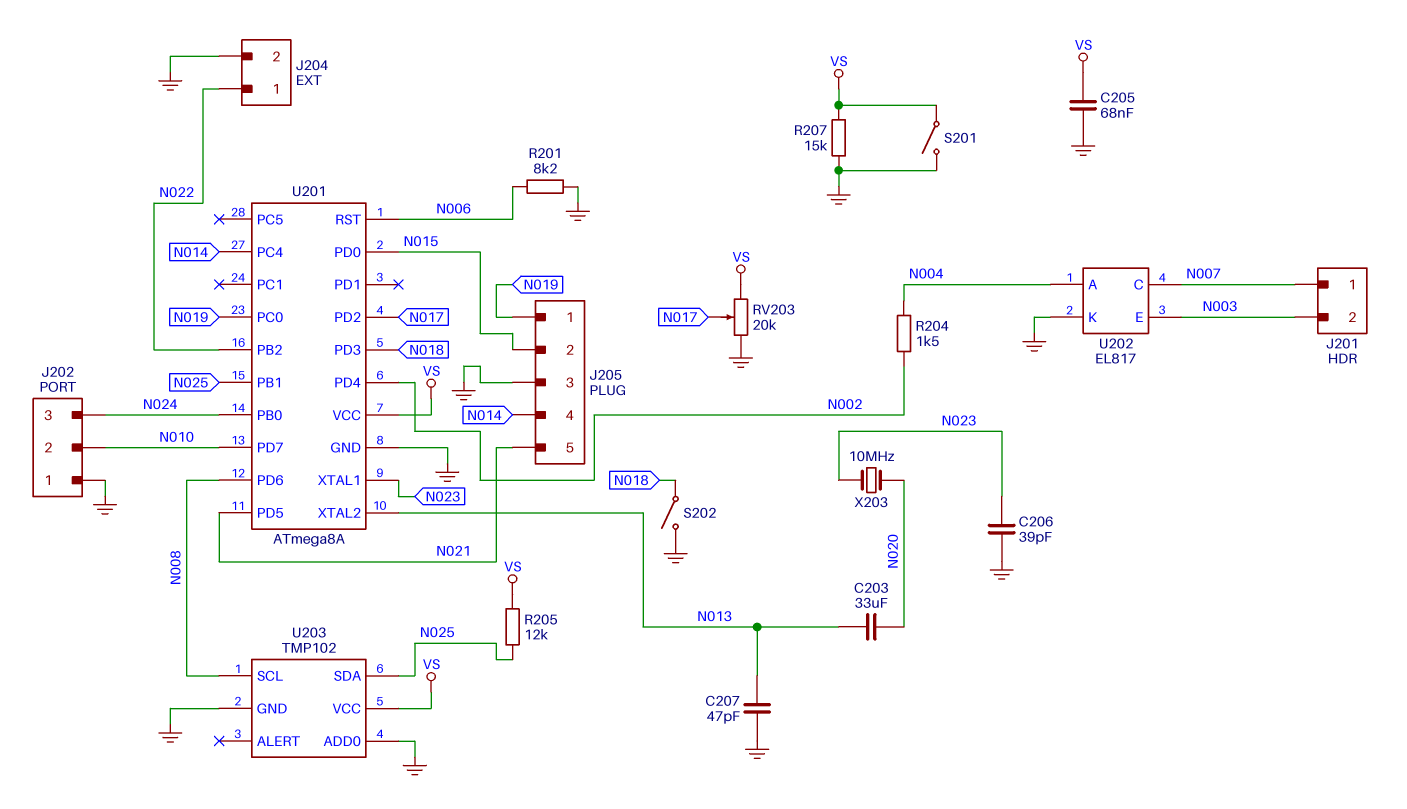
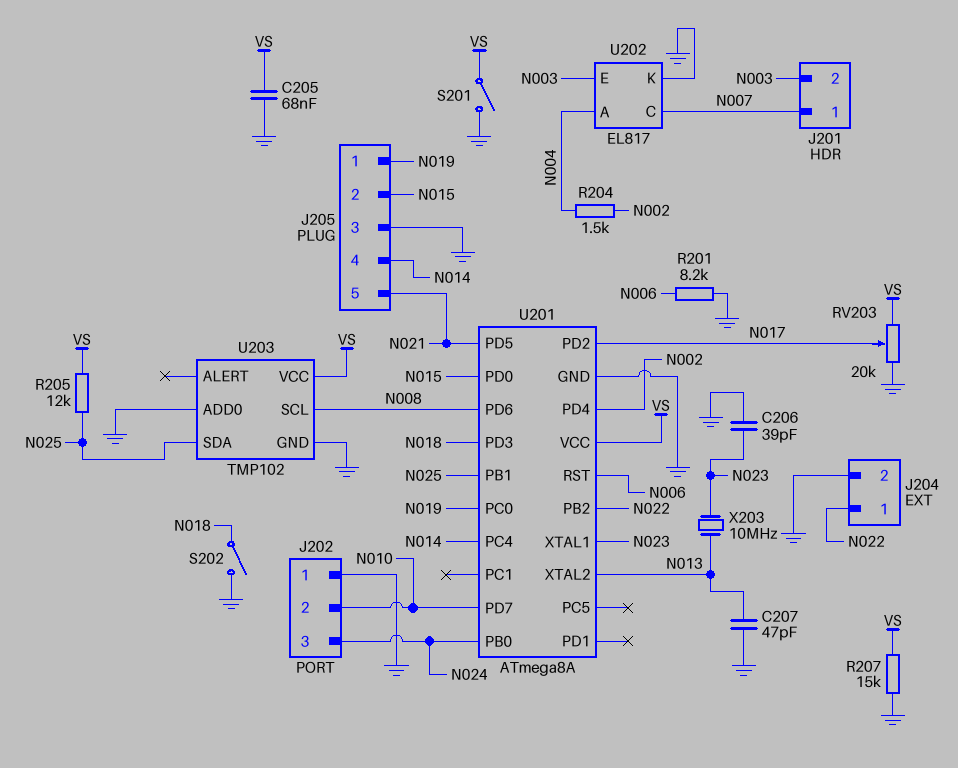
C203: 33uF (N013, N020) -> none
X203: 10MHz (N020, N023) -> 10MHz (N013, N023)

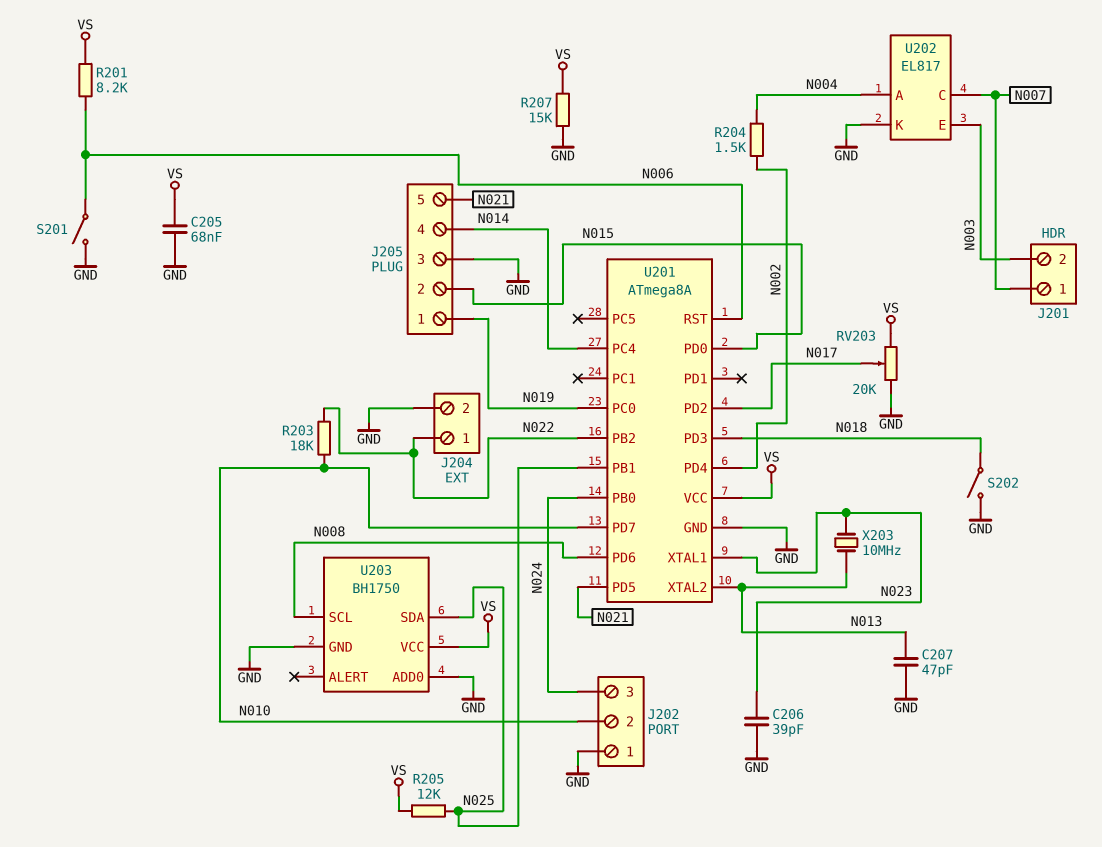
R201: 8.2k (GND, N006) -> 8.2k (N006, VS)
R203: none -> 18k (N010, N022)
S201: switch (GND, VS) -> switch (GND, N006)
U203: TMP102 -> BH1750

